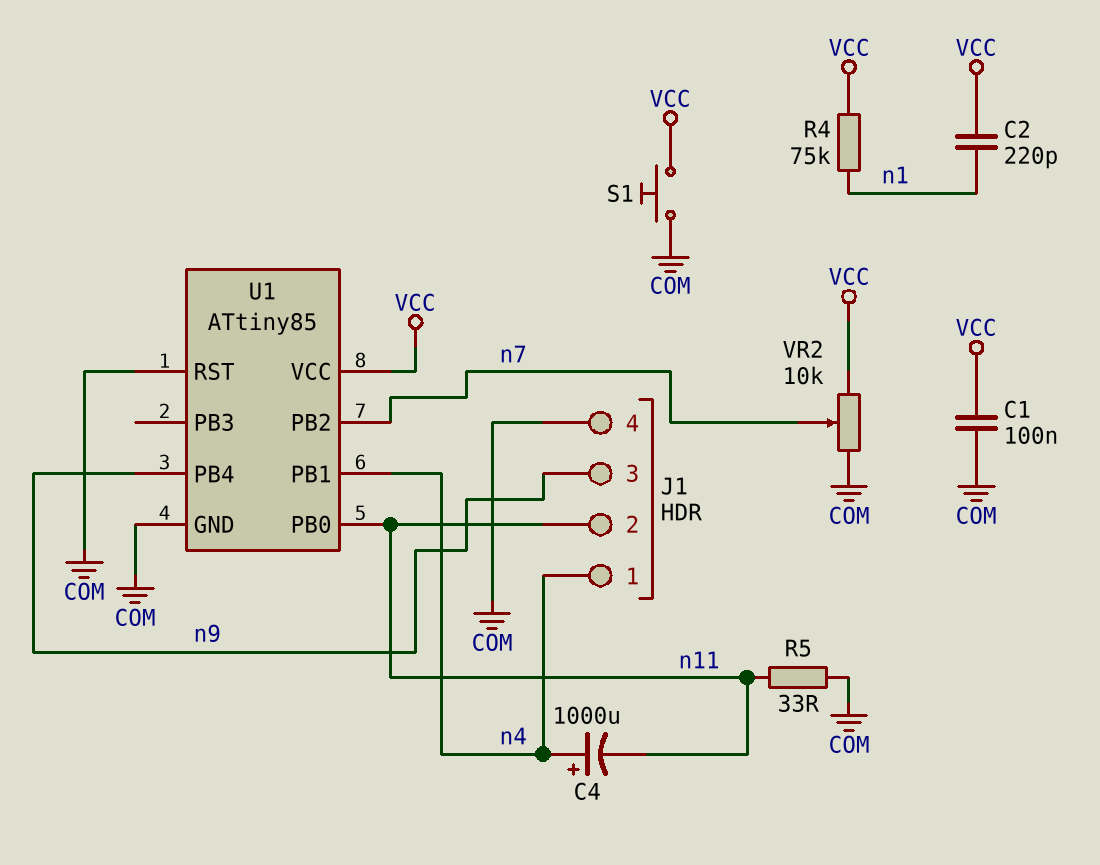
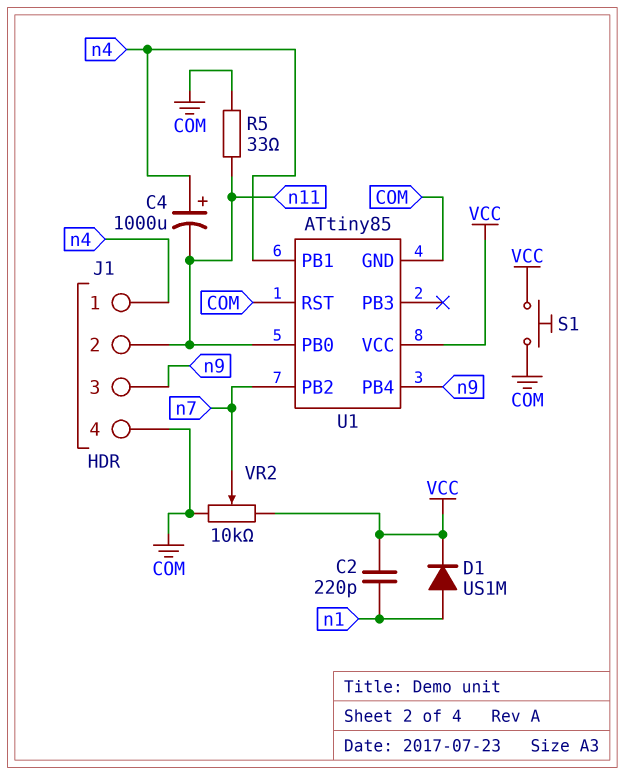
C1: 100nF (COM, VCC) -> none
D1: none -> diode US1M (A n1, K VCC)
R4: 75k (VCC, n1) -> none

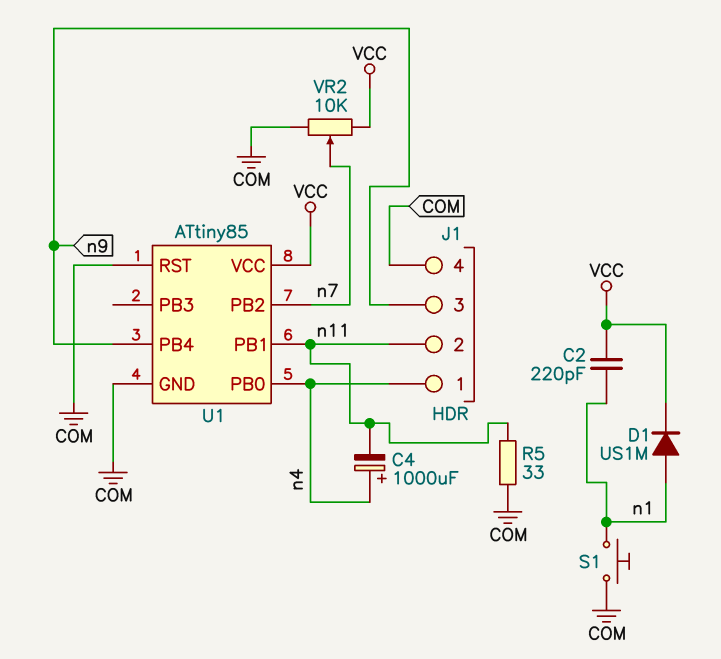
S1: button (COM, VCC) -> button (COM, n1)
U1 pin PB0: n11 -> n4
U1 pin PB1: n4 -> n11

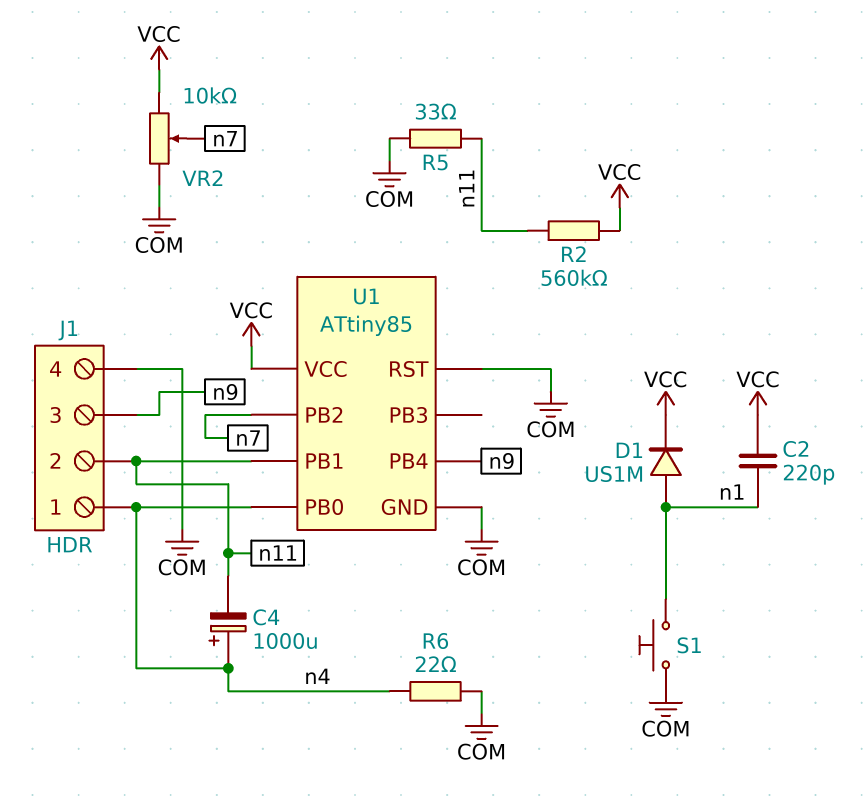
R2: none -> 560k (VCC, n11)
R6: none -> 22 (COM, n4)

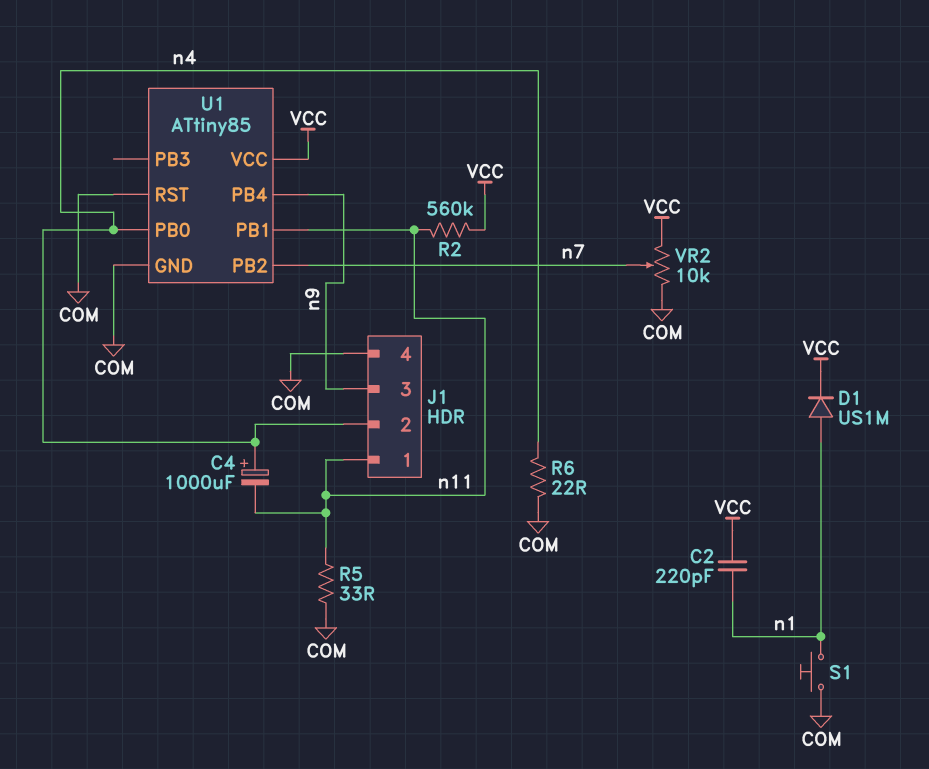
J1 pin 1: n4 -> n11
J1 pin 2: n11 -> n4

